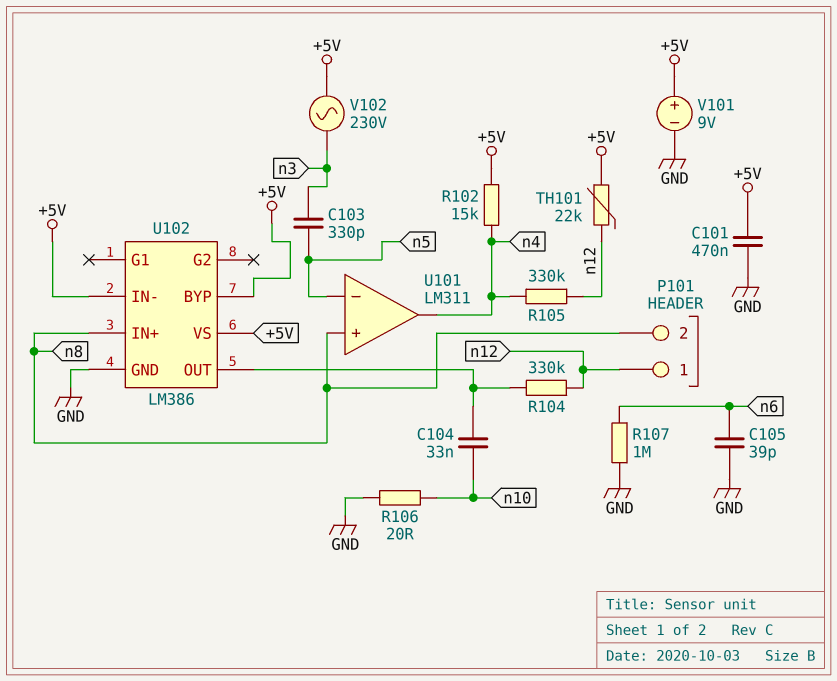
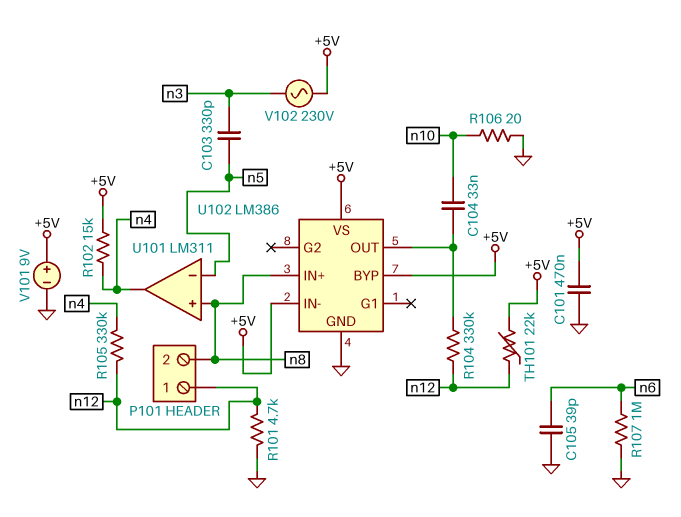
R101: none -> 4.7k (GND, n12)

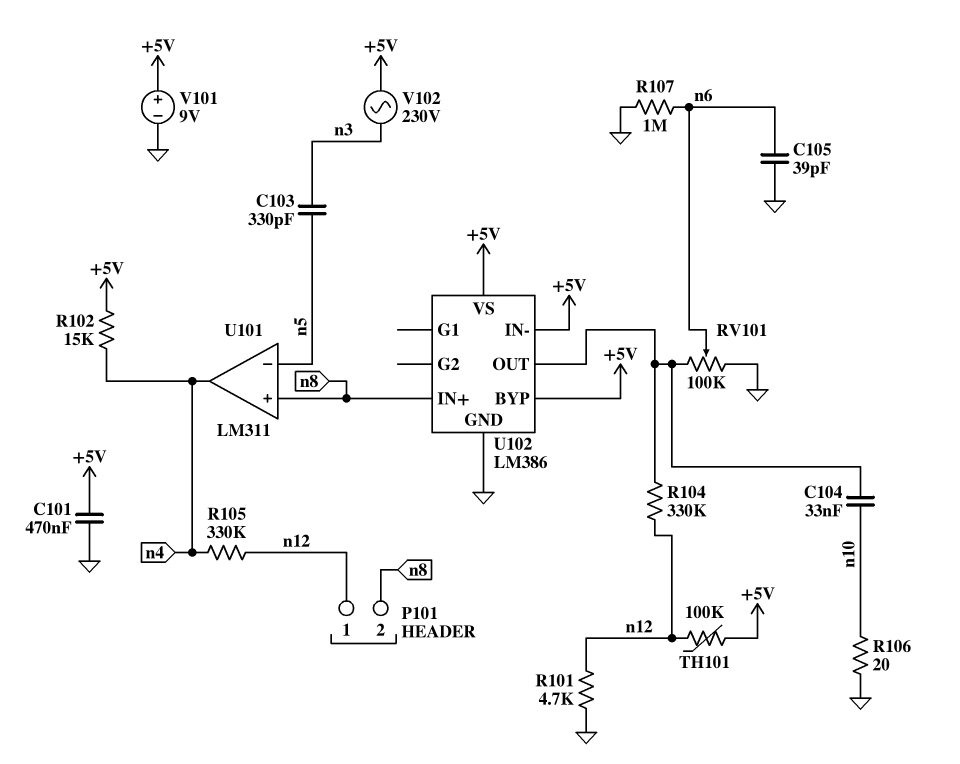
RV101: none -> 100k (GND, U102/OUT, wiper n6)
TH101: 22k (+5V, n12) -> 100k (+5V, n12)

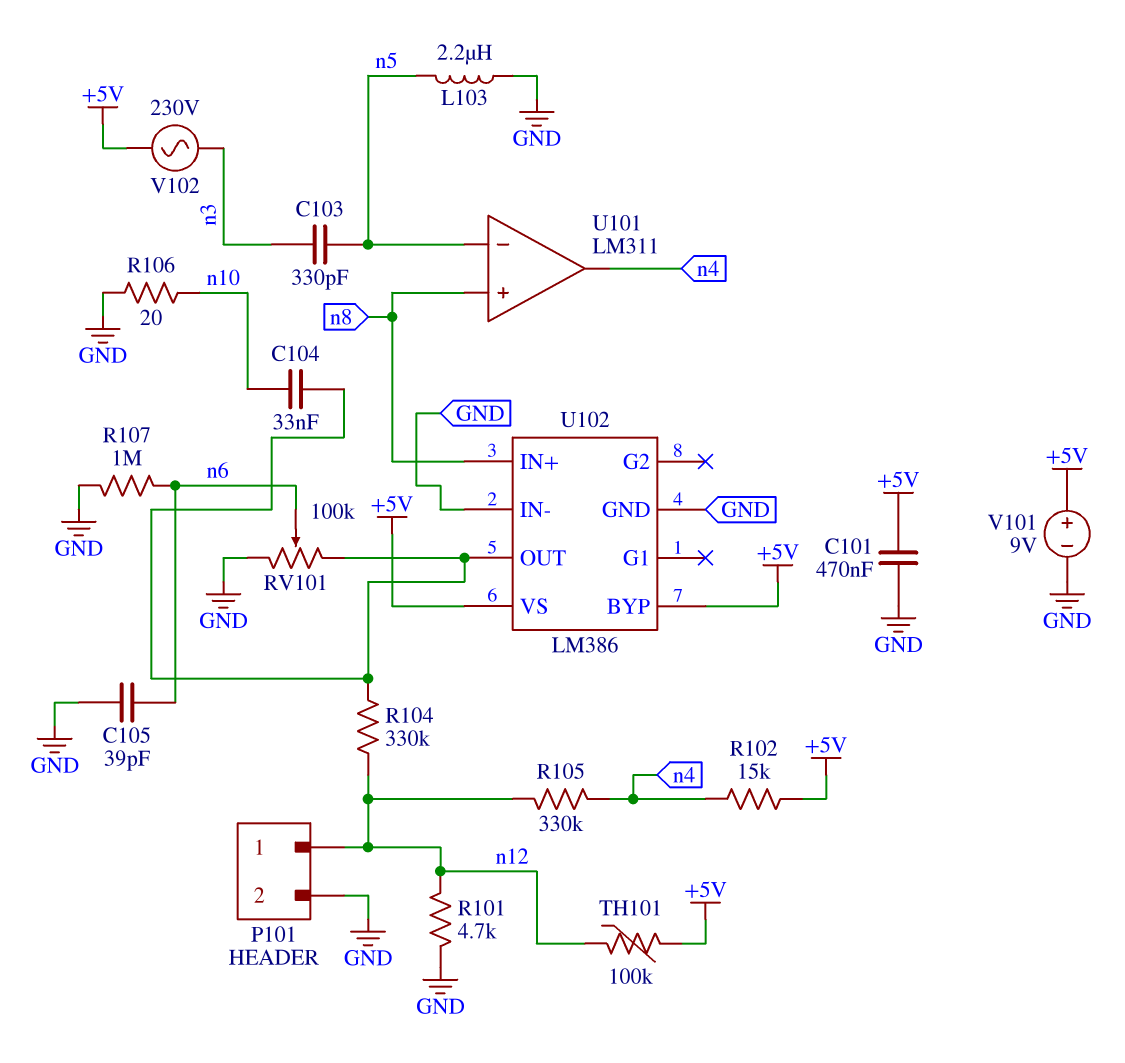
L103: none -> 2.2uH (GND, n5)
P101 pin 2: n8 -> GND
U102 pin IN-: +5V -> GND

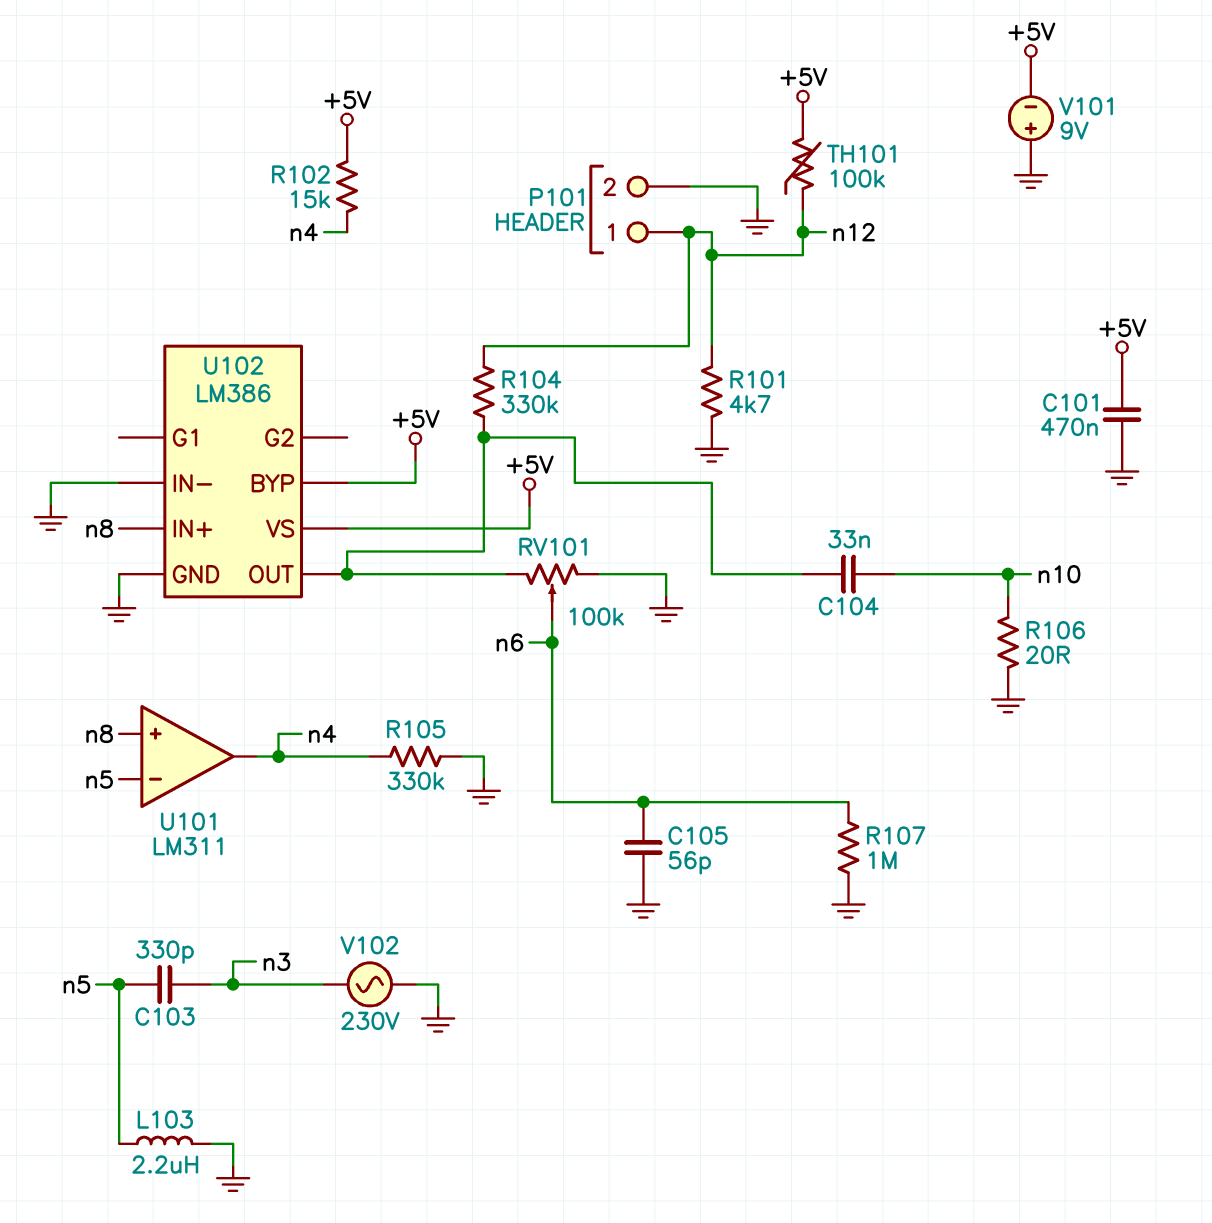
C105: 39pF (GND, n6) -> 56pF (GND, n6)
R105: 330k (n4, n12) -> 330k (GND, n4)
V101: 9V (plus +5V, minus GND) -> 9V (plus GND, minus +5V)
V102: AC 230V (+5V, n3) -> AC 230V (GND, n3)

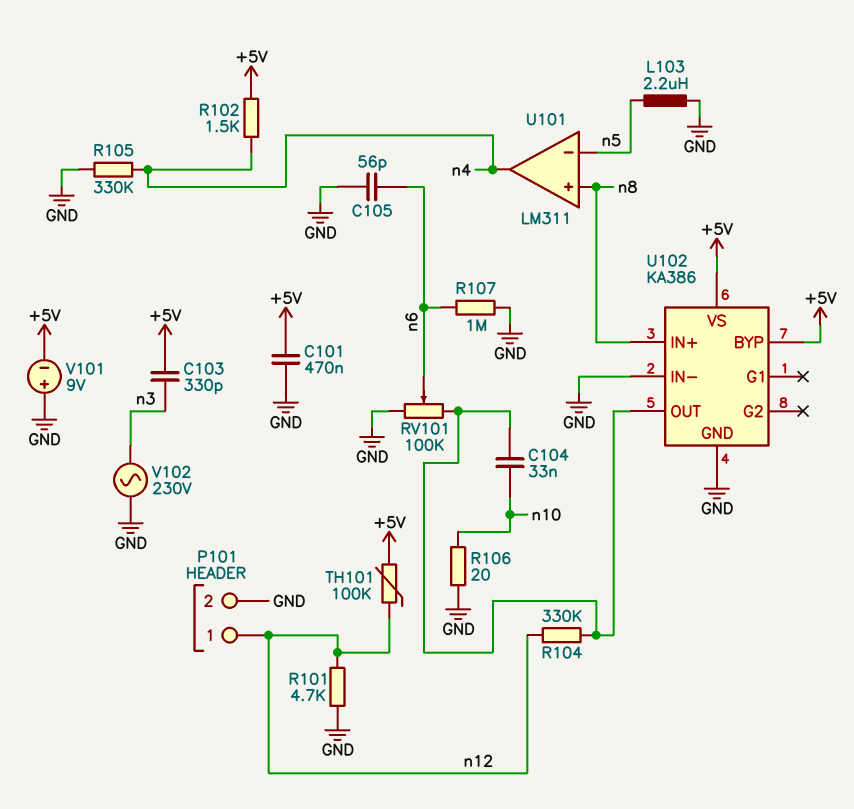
C103: 330pF (n3, n5) -> 330pF (+5V, n3)
R102: 15k (+5V, n4) -> 1.5k (+5V, n4)
U102: LM386 -> KA386

